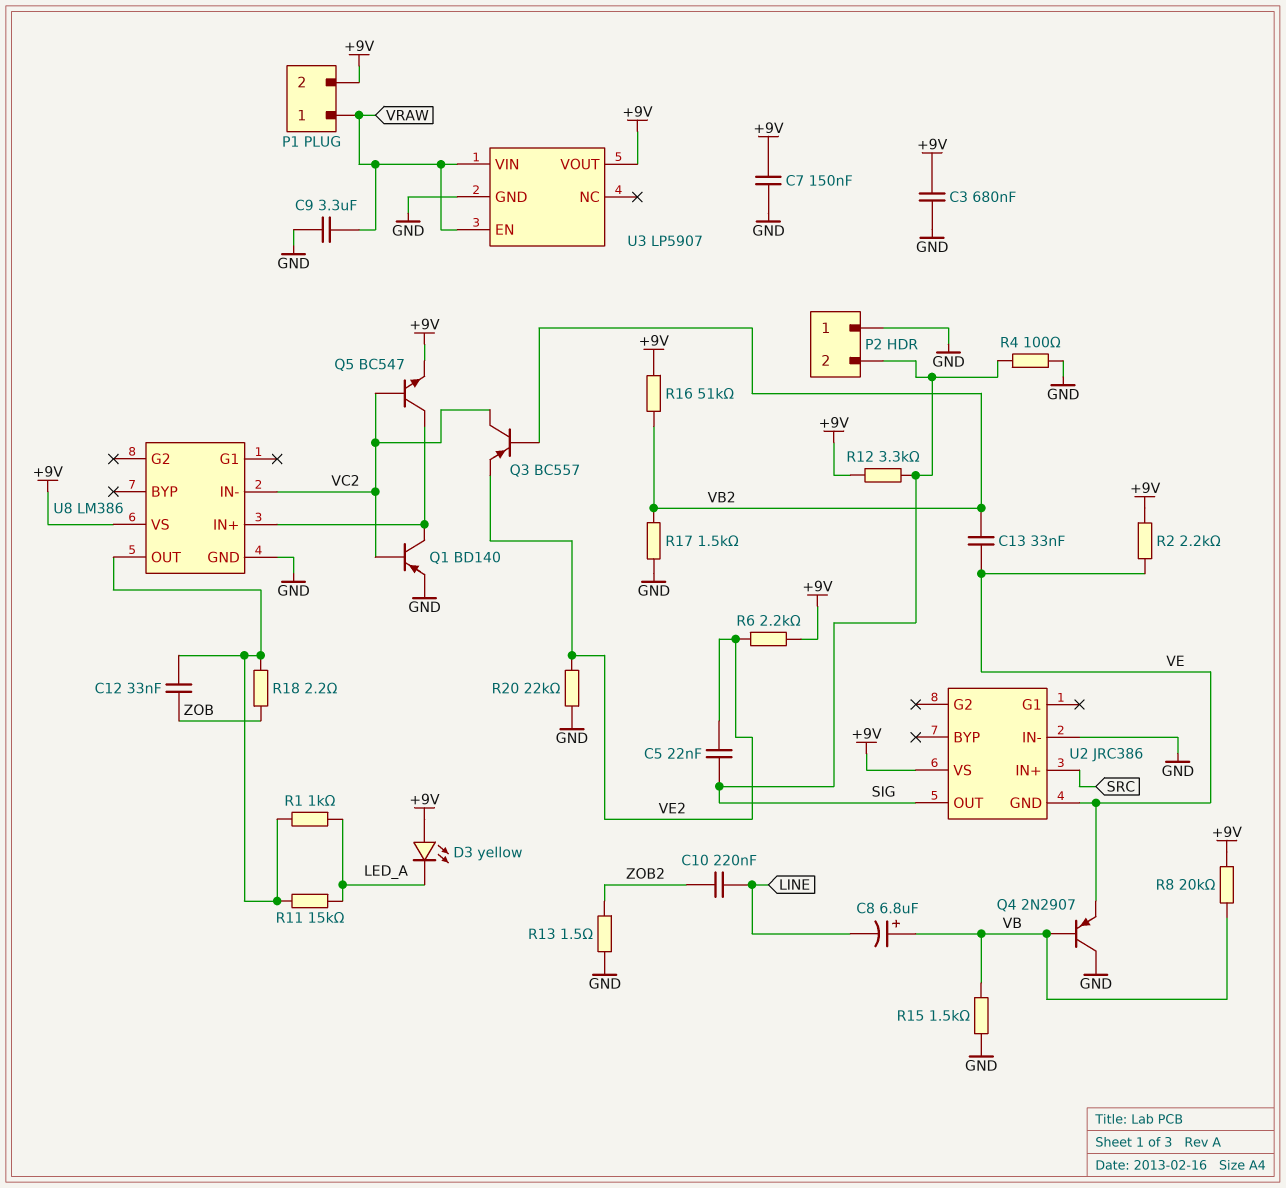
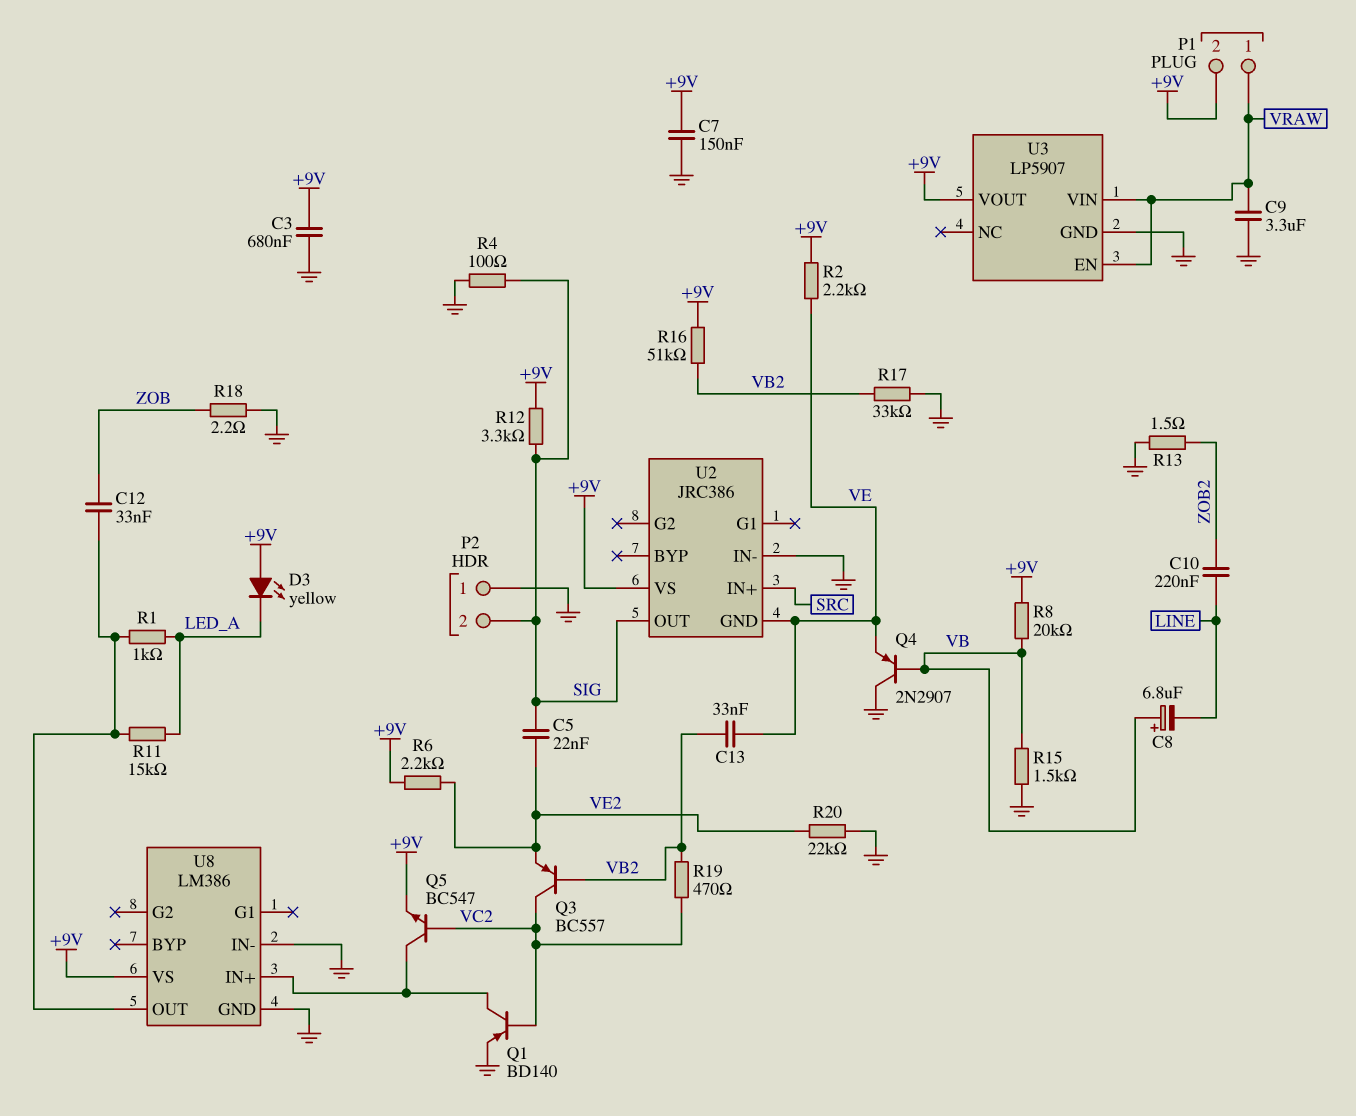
R17: 1.5k (GND, VB2) -> 33k (GND, VB2)
R18: 2.2 (U8/OUT, ZOB) -> 2.2 (GND, ZOB)
R19: none -> 470 (VB2, VC2)
U8 pin IN-: VC2 -> GND

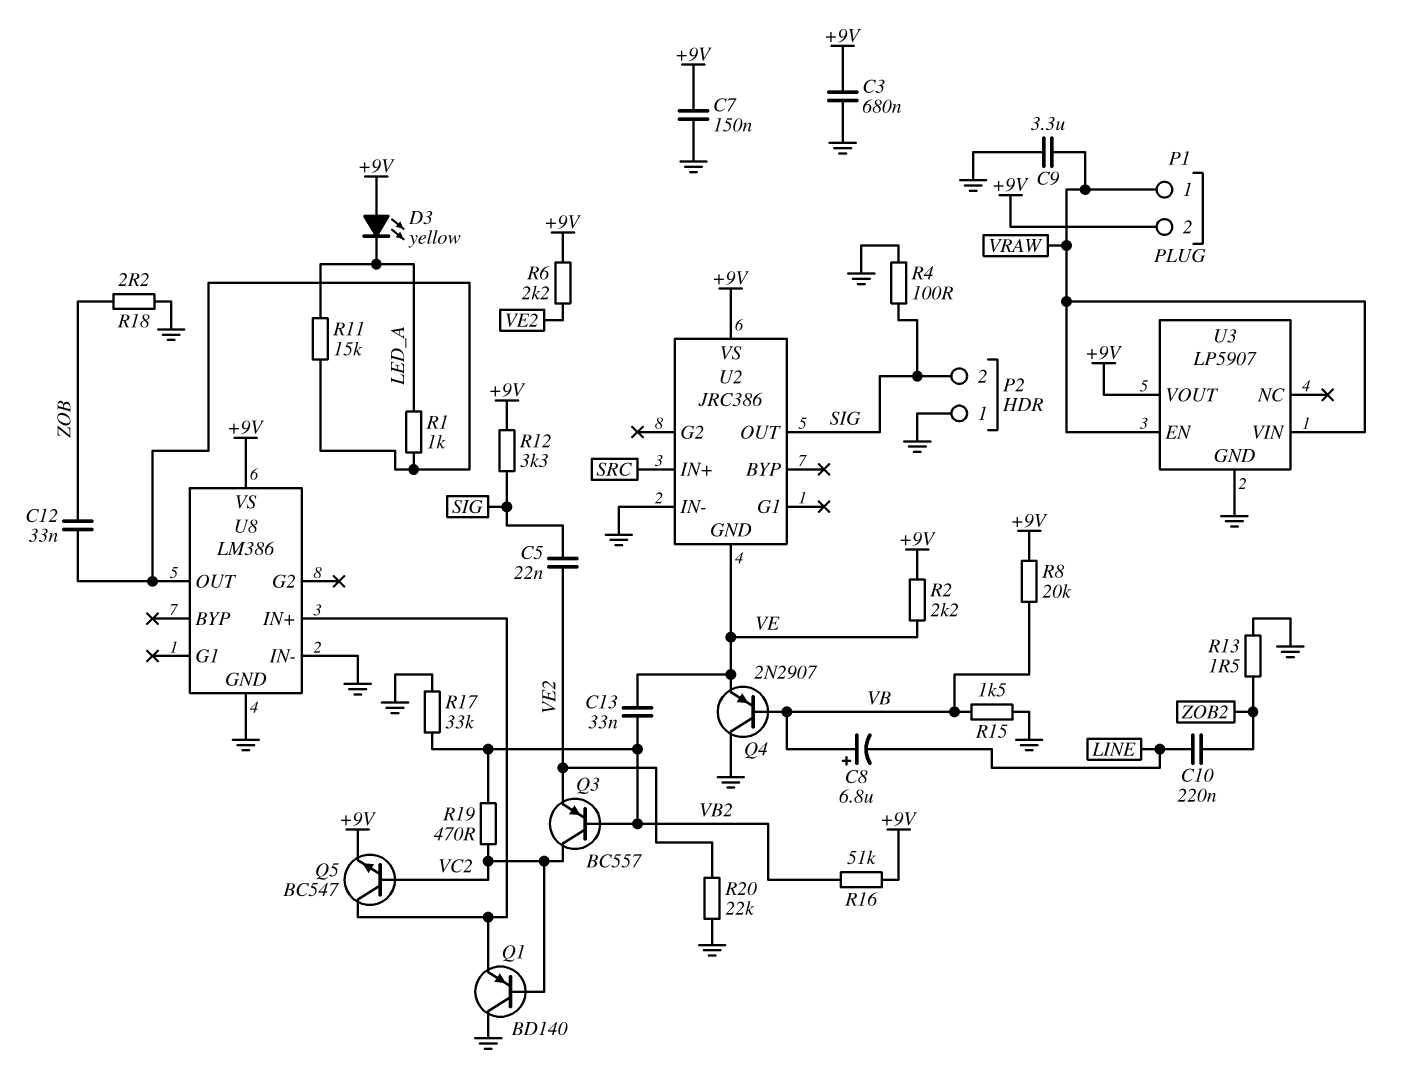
Q1: PNP BD140 (B VC2, C U8/IN+, E GND) -> PNP BD140 (B VC2, C GND, E U8/IN+)

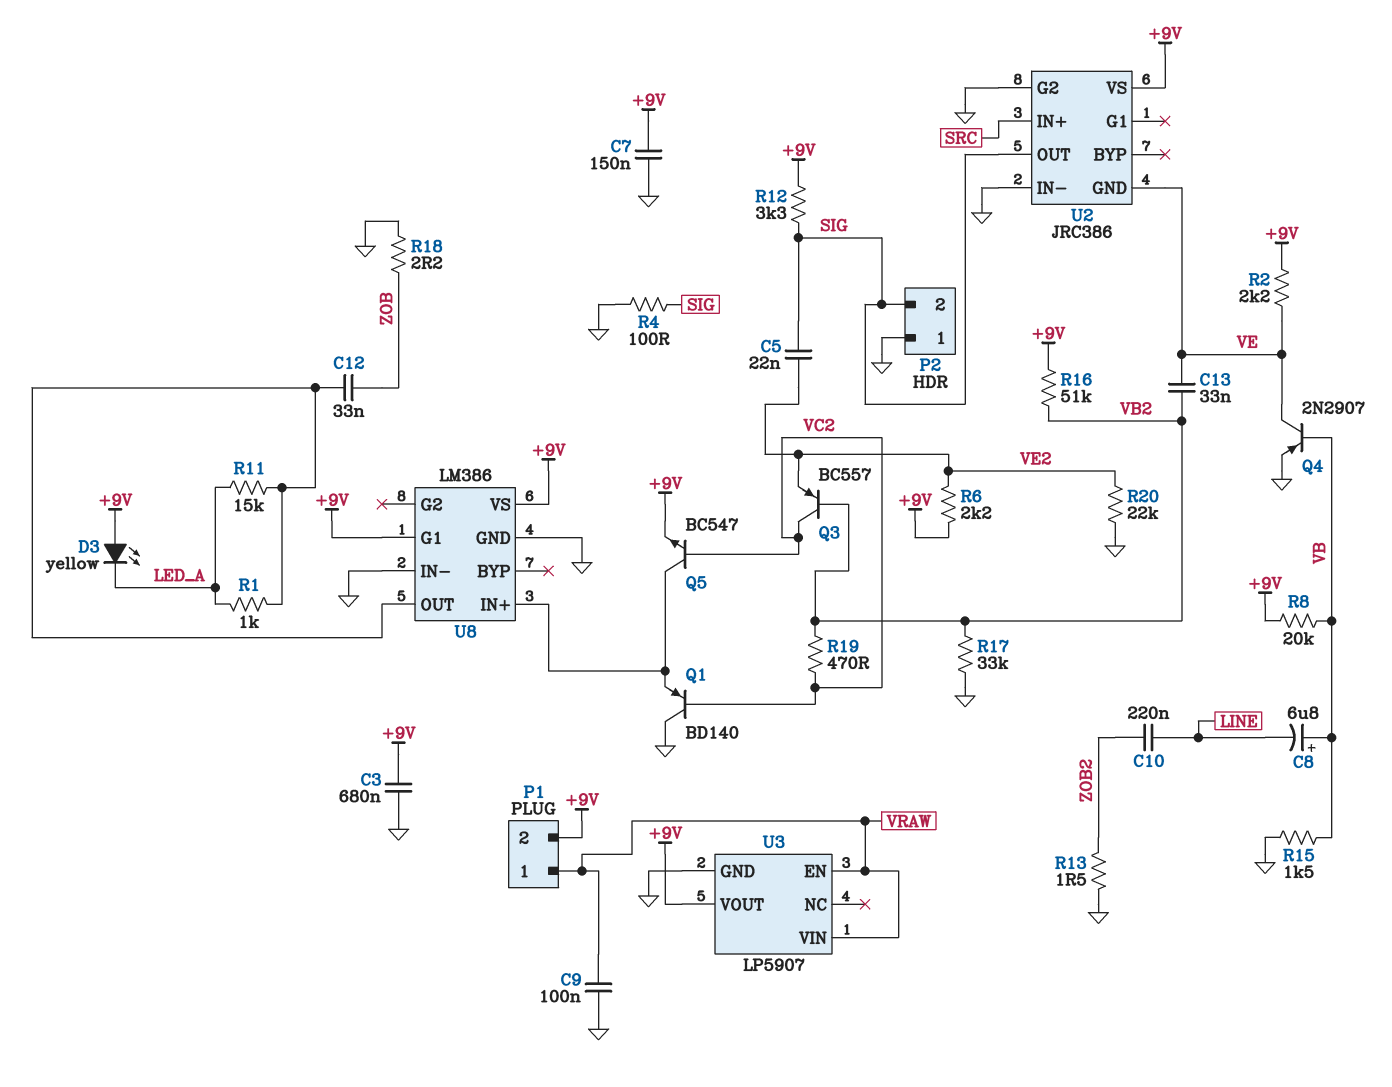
C9: 3.3uF (GND, VRAW) -> 100nF (GND, VRAW)
Q4: PNP 2N2907 (B VB, C GND, E VE) -> PNP 2N2907 (B VB, C VE, E GND)
U2 pin G2: none -> GND
U8 pin G1: none -> +9V

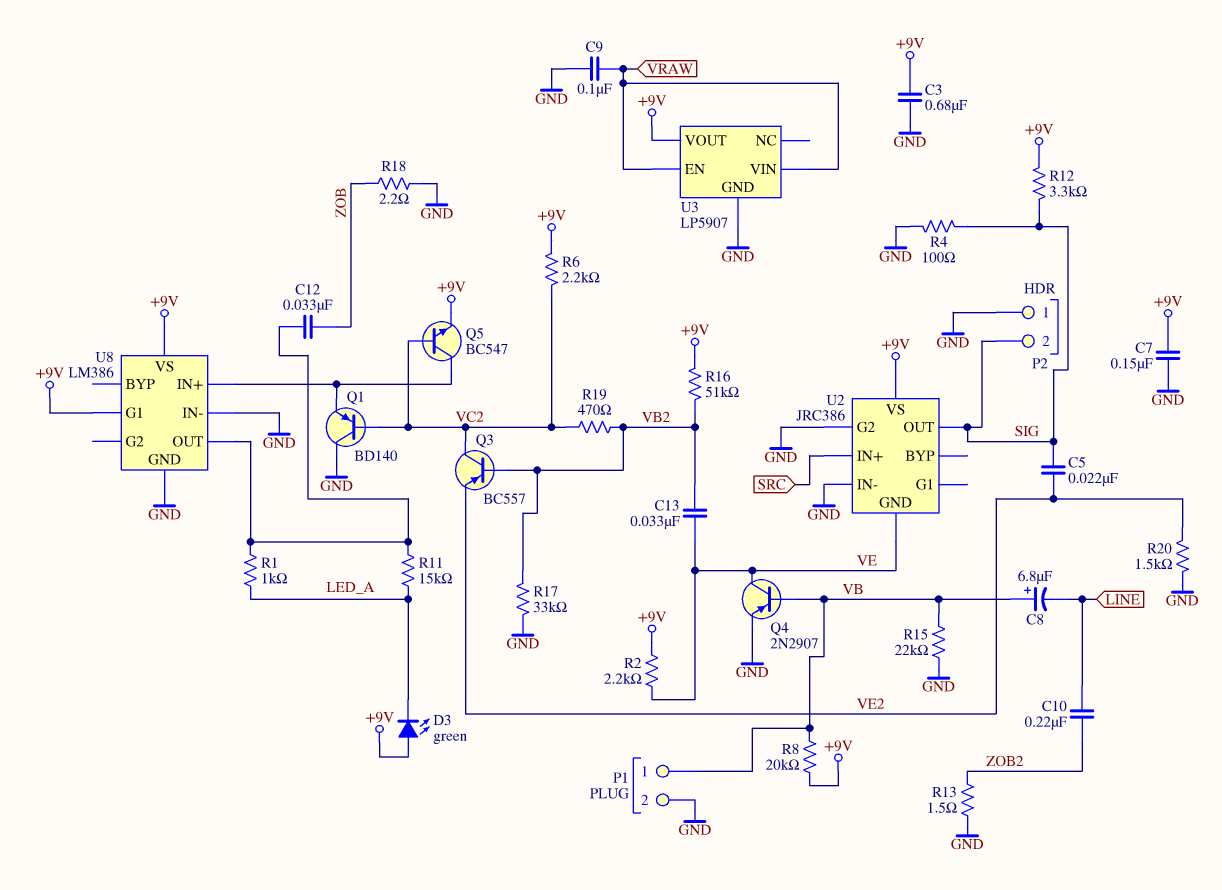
D3: LED yellow (A +9V, K LED_A) -> LED green (A +9V, K LED_A)
P1 pin 1: VRAW -> VB
P1 pin 2: +9V -> GND
R6: 2.2k (+9V, VE2) -> 2.2k (+9V, VC2)
R15: 1.5k (GND, VB) -> 22k (GND, VB)
R20: 22k (GND, VE2) -> 1.5k (GND, VE2)

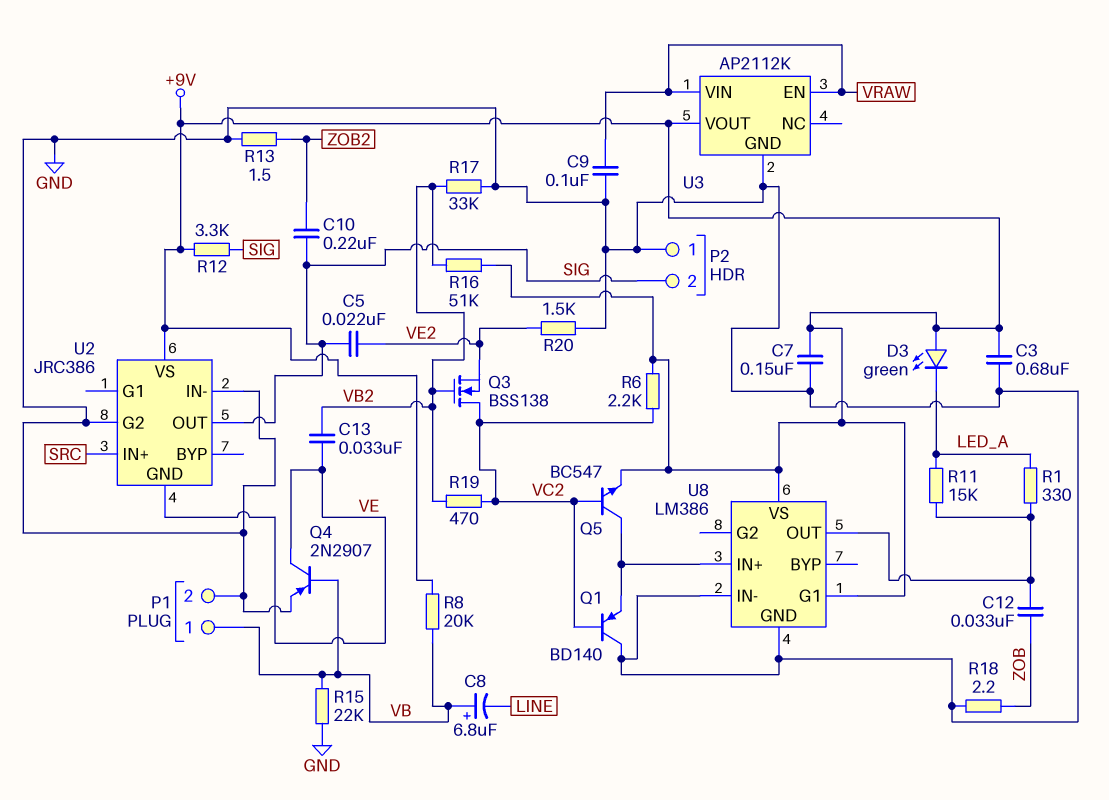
C10: 220nF (LINE, ZOB2) -> 220nF (SIG, ZOB2)
Q3: PNP BC557 (B VB2, C VC2, E VE2) -> NMOS BSS138 (G VB2, D VC2, S VE2)
R1: 1k (LED_A, U8/OUT) -> 330 (LED_A, U8/OUT)
R2: 2.2k (+9V, VE) -> none
R4: 100 (GND, SIG) -> none
U3: LP5907 -> AP2112K

